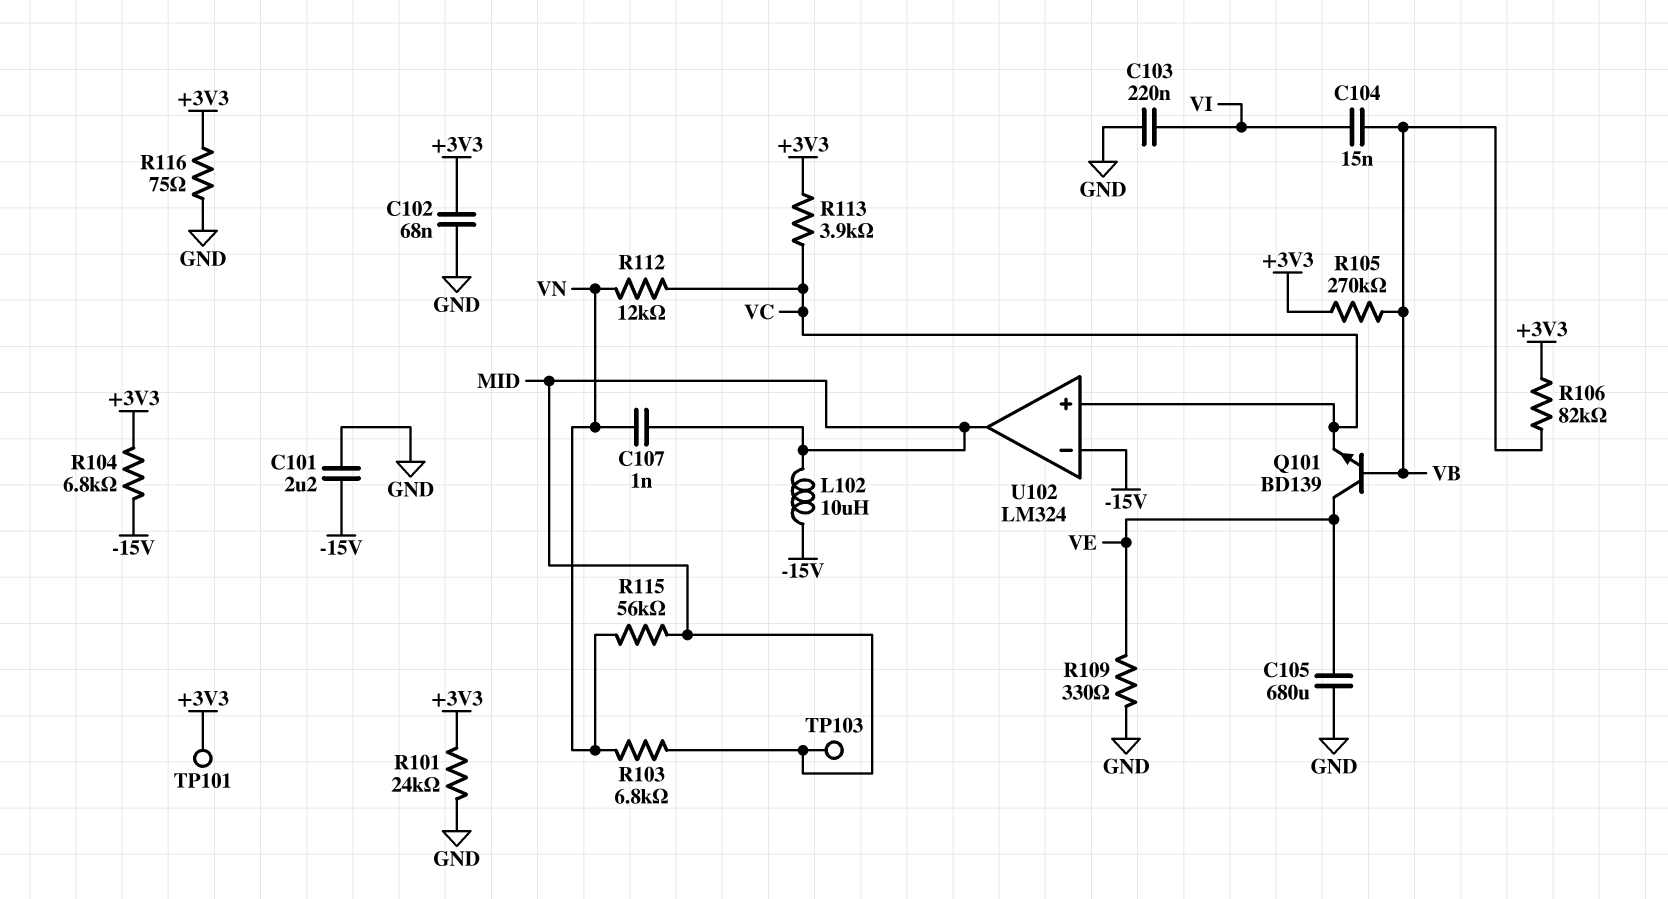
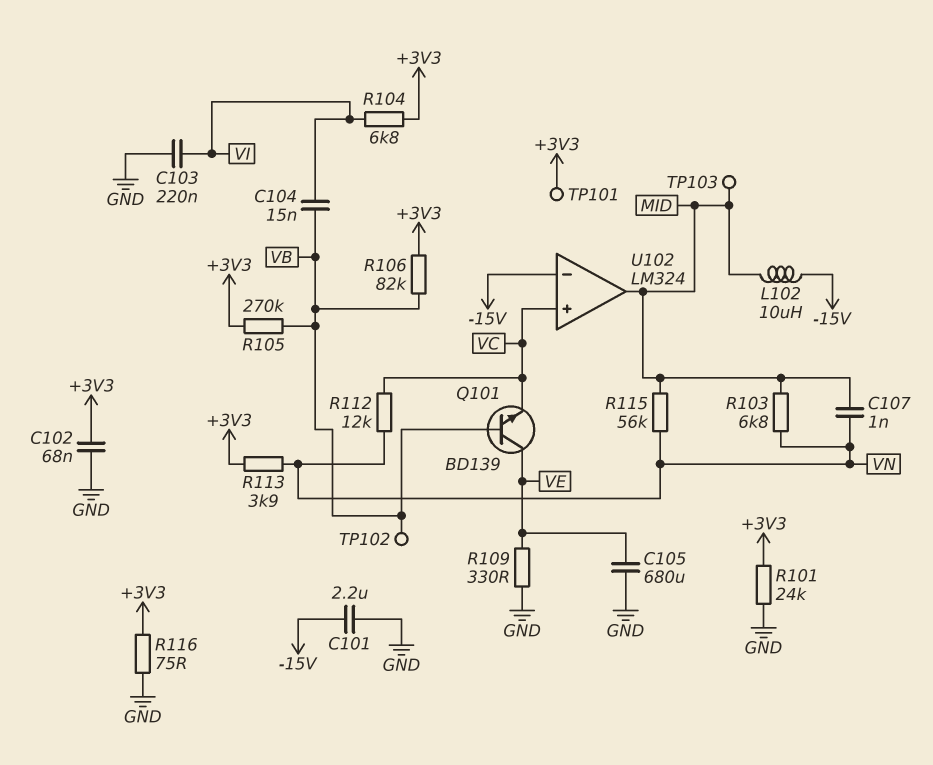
R104: 6.8k (+3V3, -15V) -> 6.8k (+3V3, VI)
R113: 3.9k (+3V3, VC) -> 3.9k (+3V3, VN)
TP102: none -> test point (VB)

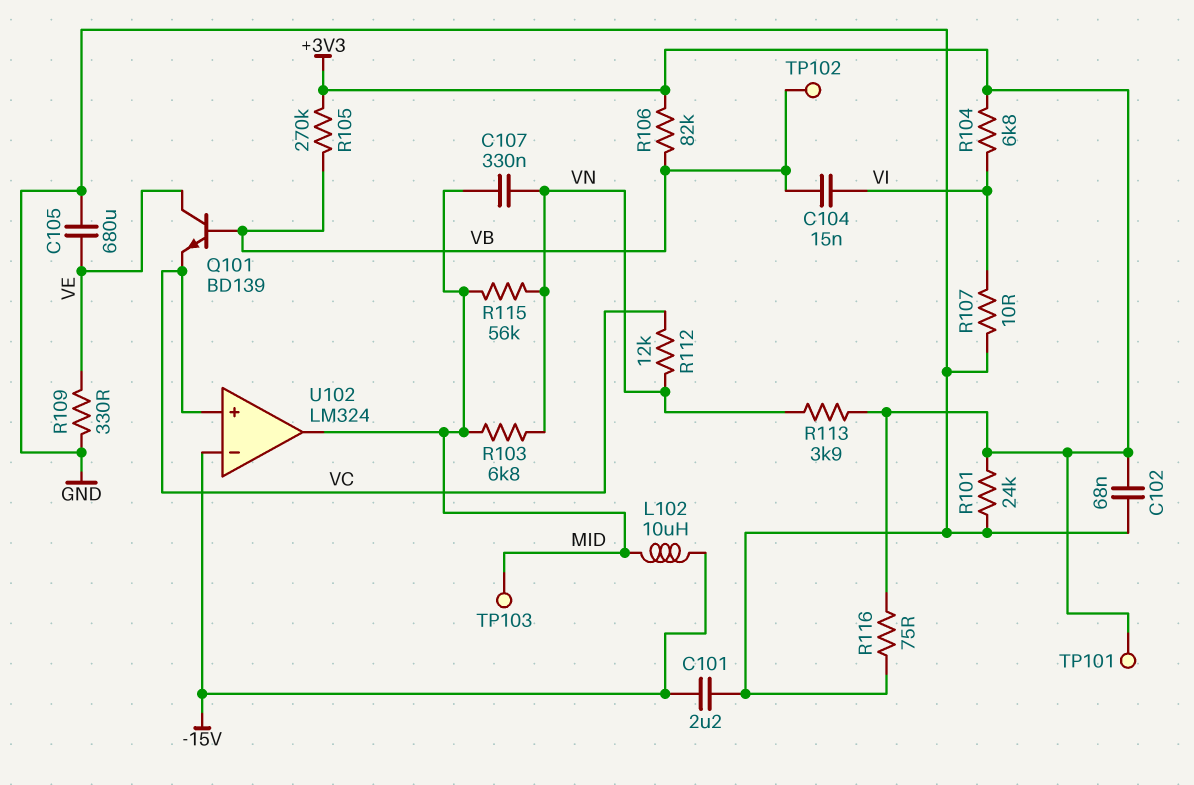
C103: 220nF (GND, VI) -> none
C107: 1nF (MID, VN) -> 330nF (MID, VN)
R107: none -> 10 (GND, VI)

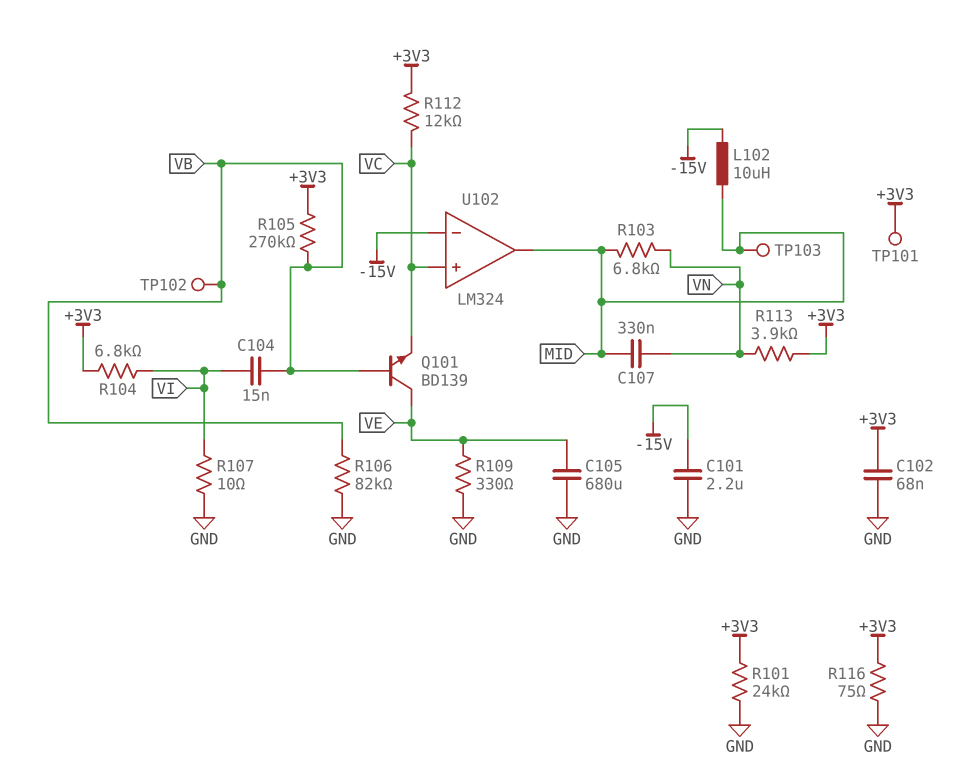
R106: 82k (+3V3, VB) -> 82k (GND, VB)
R112: 12k (VC, VN) -> 12k (+3V3, VC)
R115: 56k (MID, VN) -> none

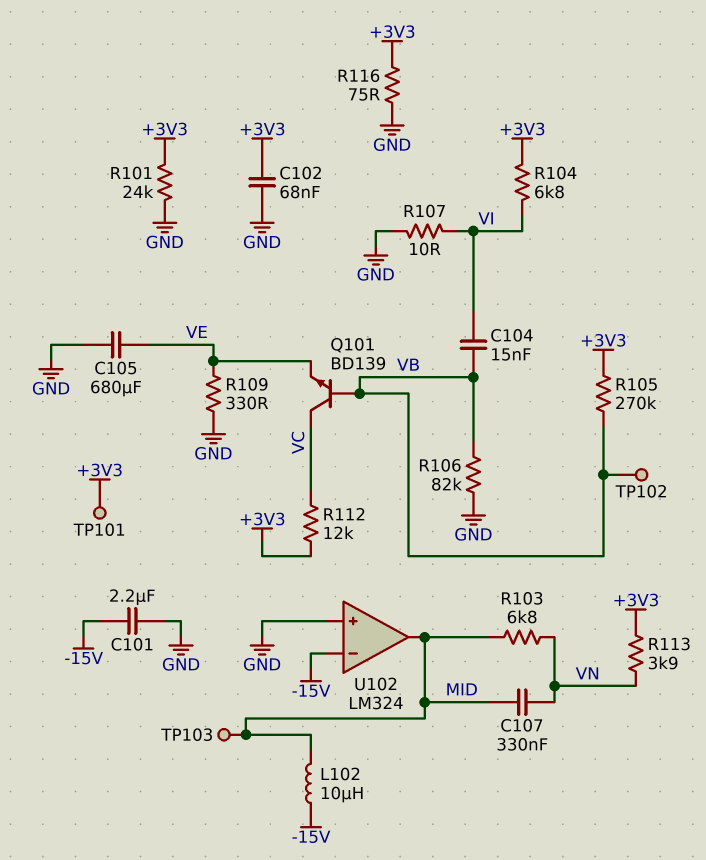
Q101: NPN BD139 (B VB, C VE, E VC) -> NPN BD139 (B VB, C VC, E VE)
U102 pin in+: VC -> GND

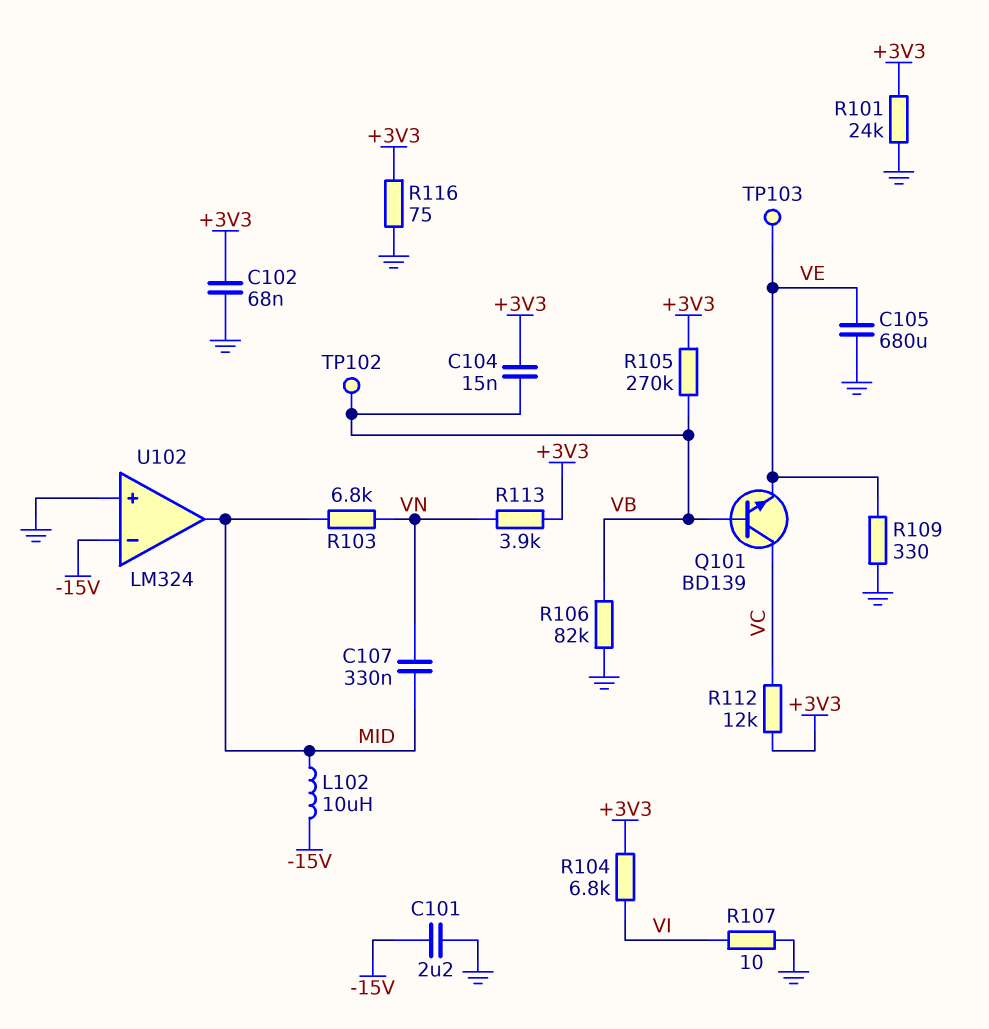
C104: 15nF (VB, VI) -> 15nF (+3V3, VB)
TP101: test point (+3V3) -> none
TP103: test point (MID) -> test point (VE)

